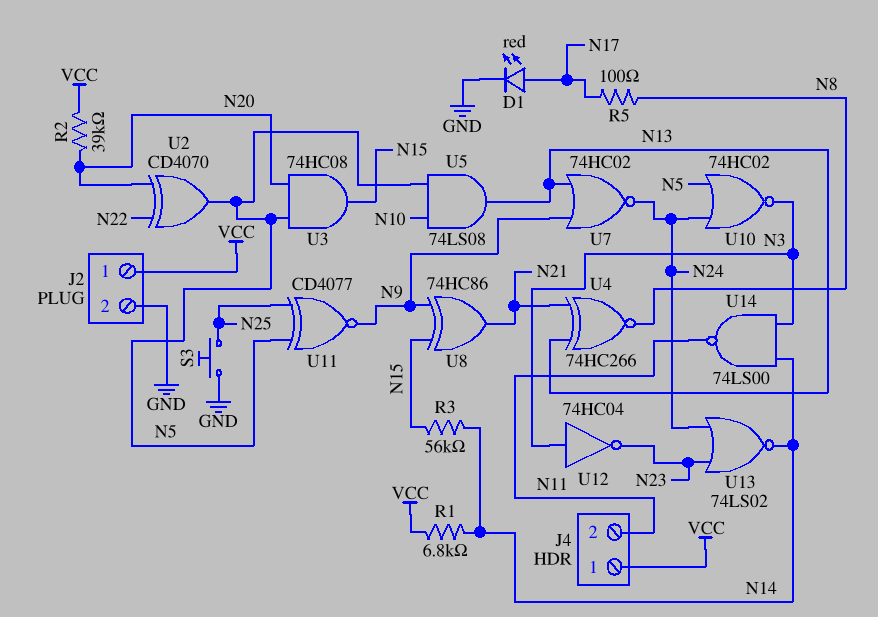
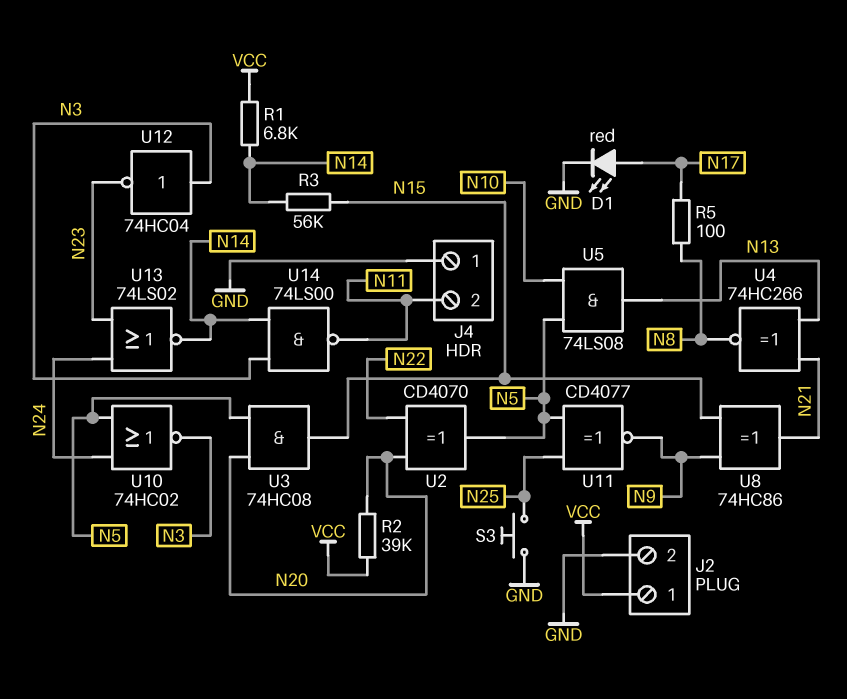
J4 pin 1: VCC -> GND
U7: NOR 74HC02 (in N9, in N13, out N24) -> none

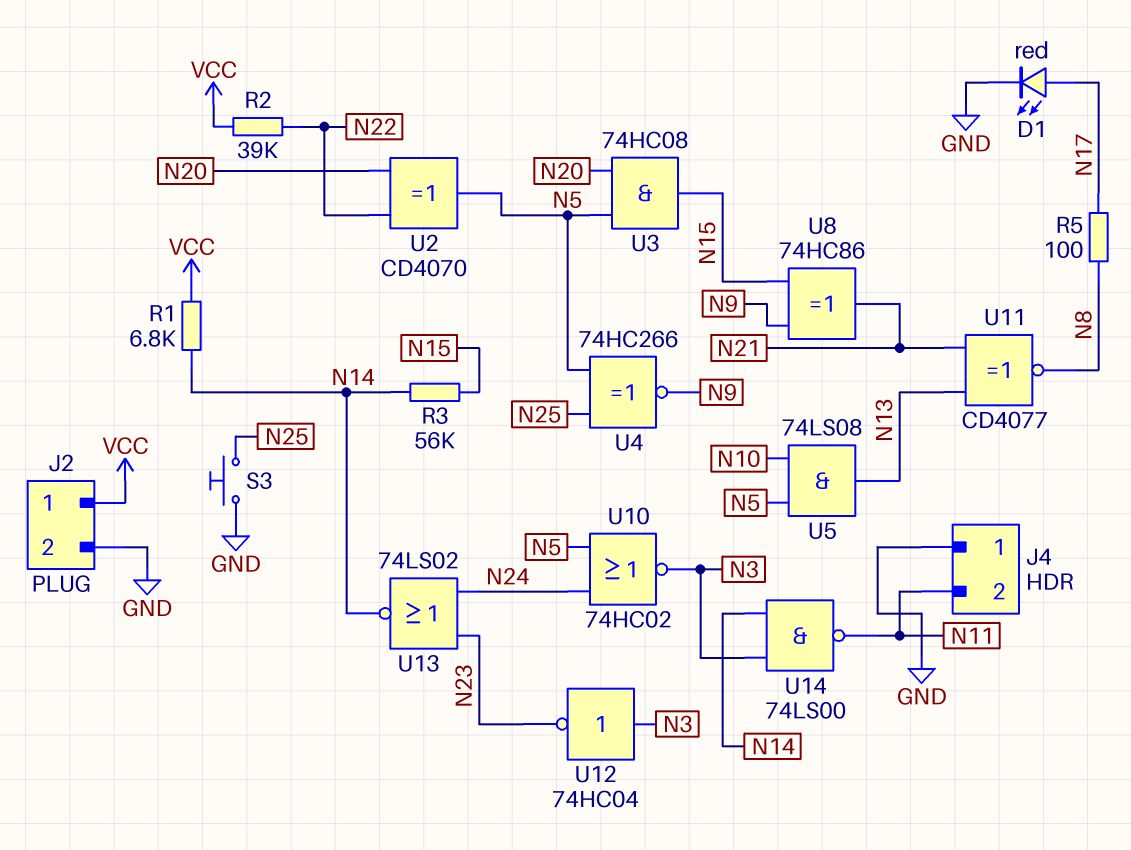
R2: 39k (N20, VCC) -> 39k (N22, VCC)
U4: XNOR 74HC266 (in N13, in N21, out N8) -> XNOR 74HC266 (in N5, in N25, out N9)
U11: XNOR CD4077 (in N5, in N25, out N9) -> XNOR CD4077 (in N13, in N21, out N8)

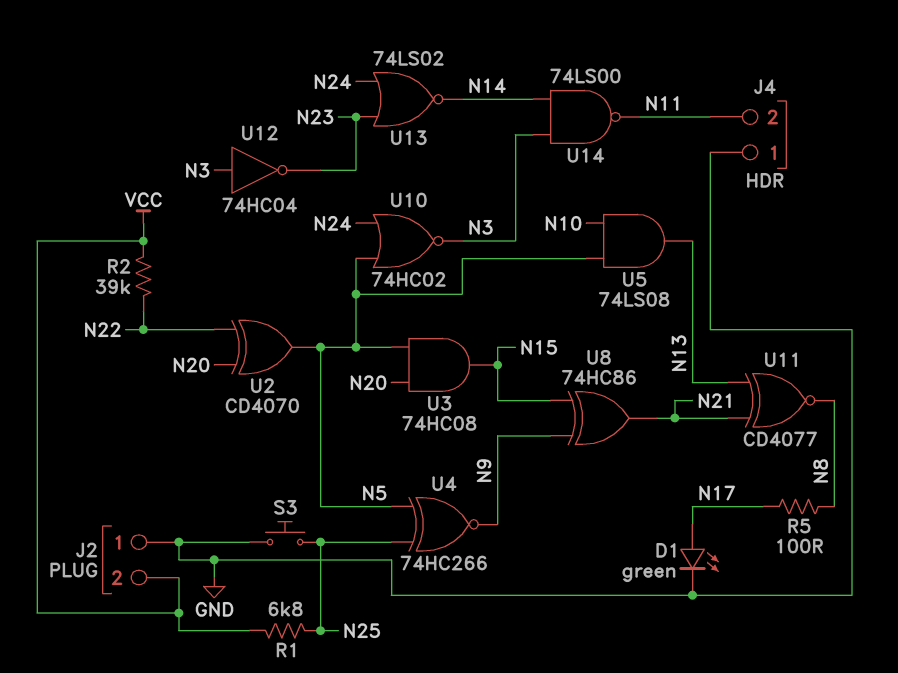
D1: LED red (A N17, K GND) -> LED green (A N17, K GND)
J2 pin 1: VCC -> GND
J2 pin 2: GND -> VCC
R1: 6.8k (N14, VCC) -> 6.8k (N25, VCC)
R3: 56k (N14, N15) -> none

